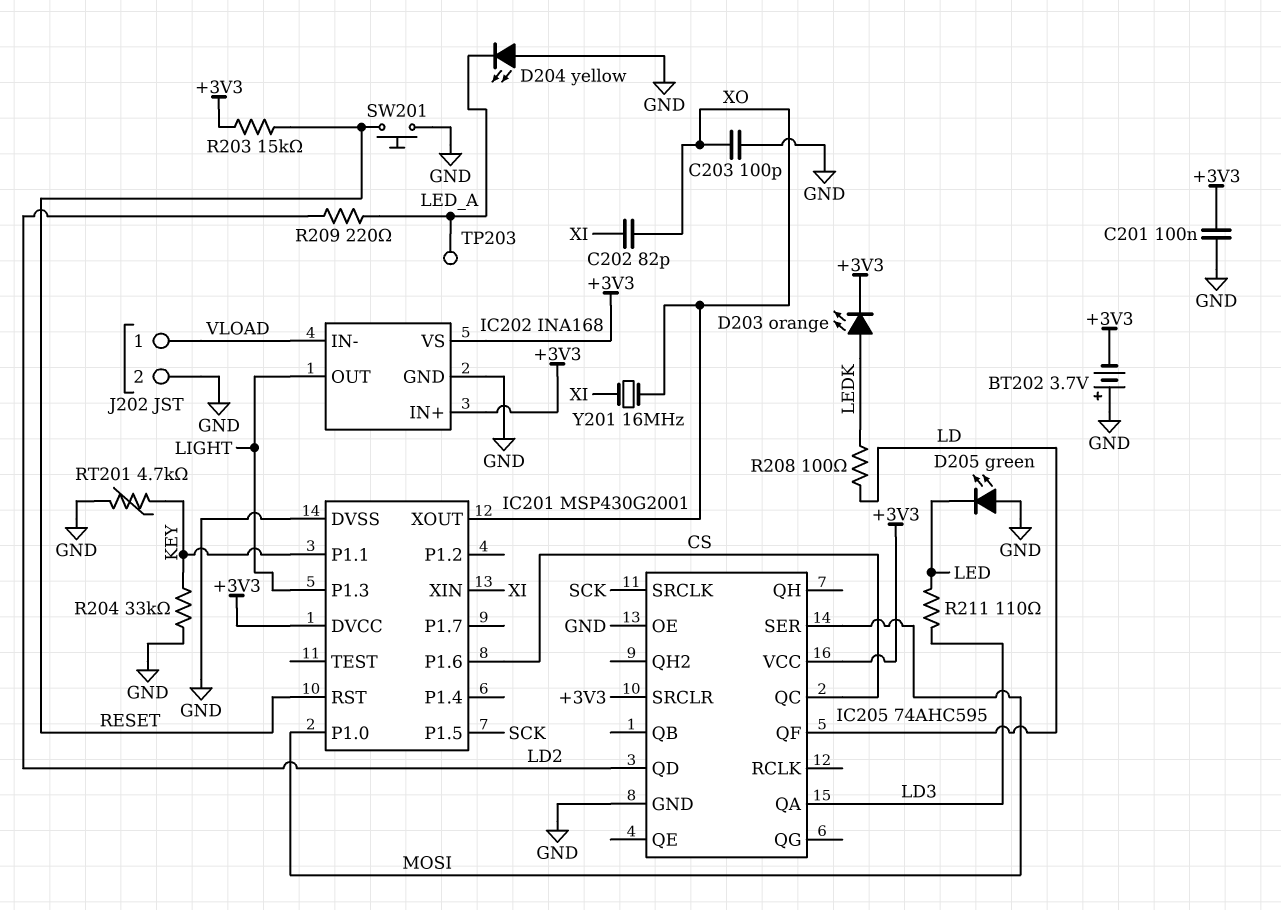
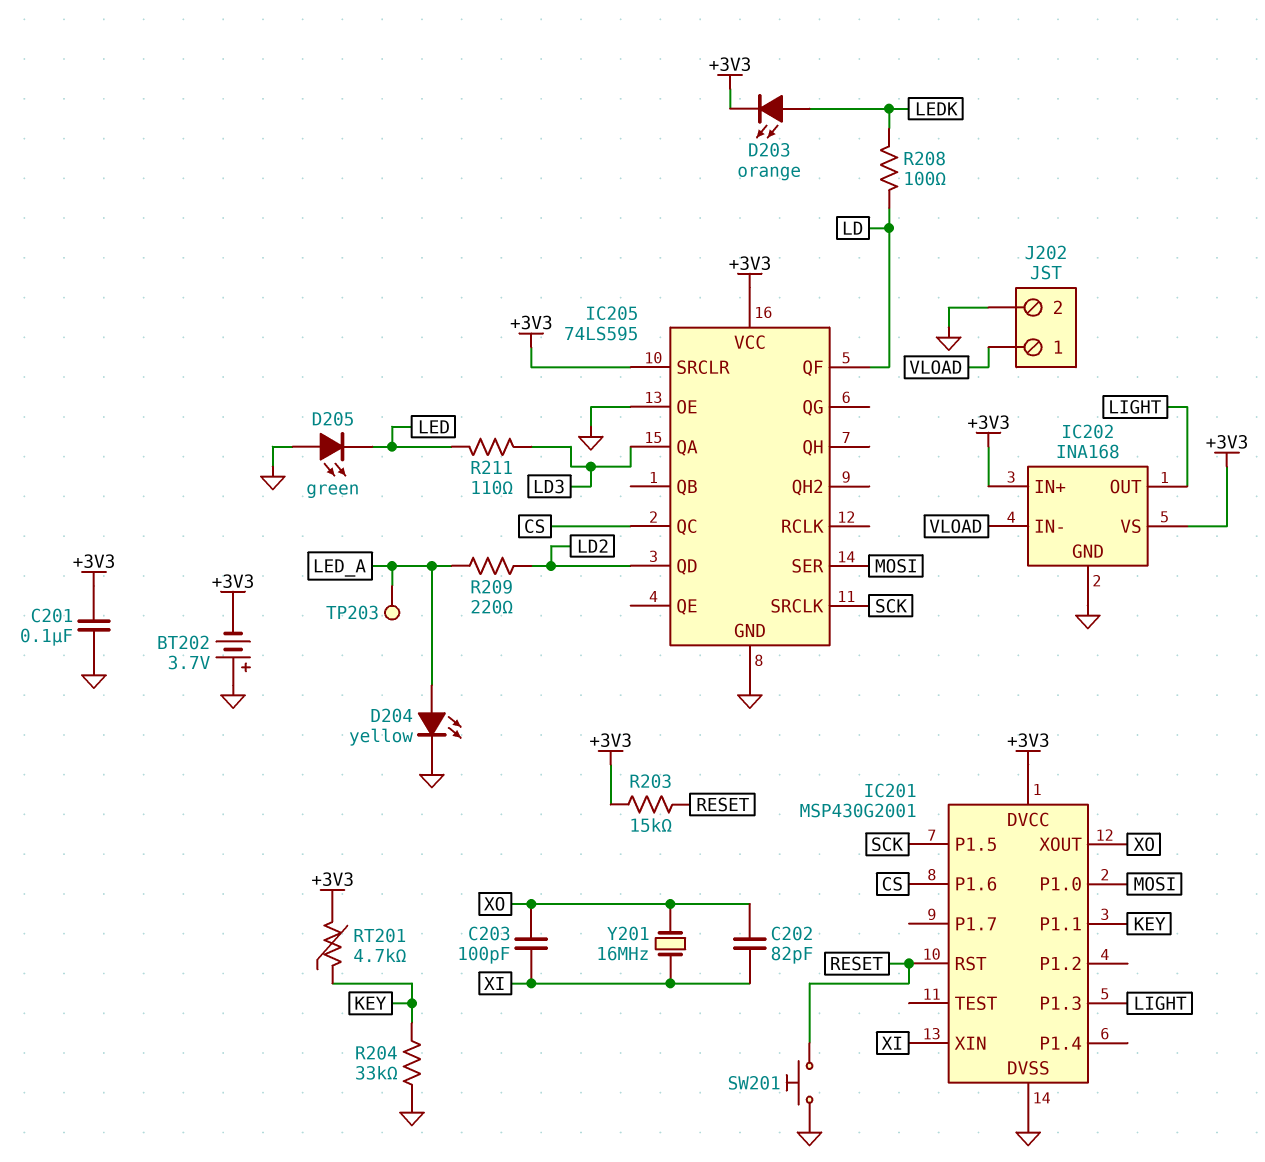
C203: 100pF (GND, XO) -> 100pF (XI, XO)
D204: LED yellow (A GND, K LED_A) -> LED yellow (A LED_A, K GND)
IC205: 74AHC595 -> 74LS595
RT201: 4.7k (GND, KEY) -> 4.7k (+3V3, KEY)

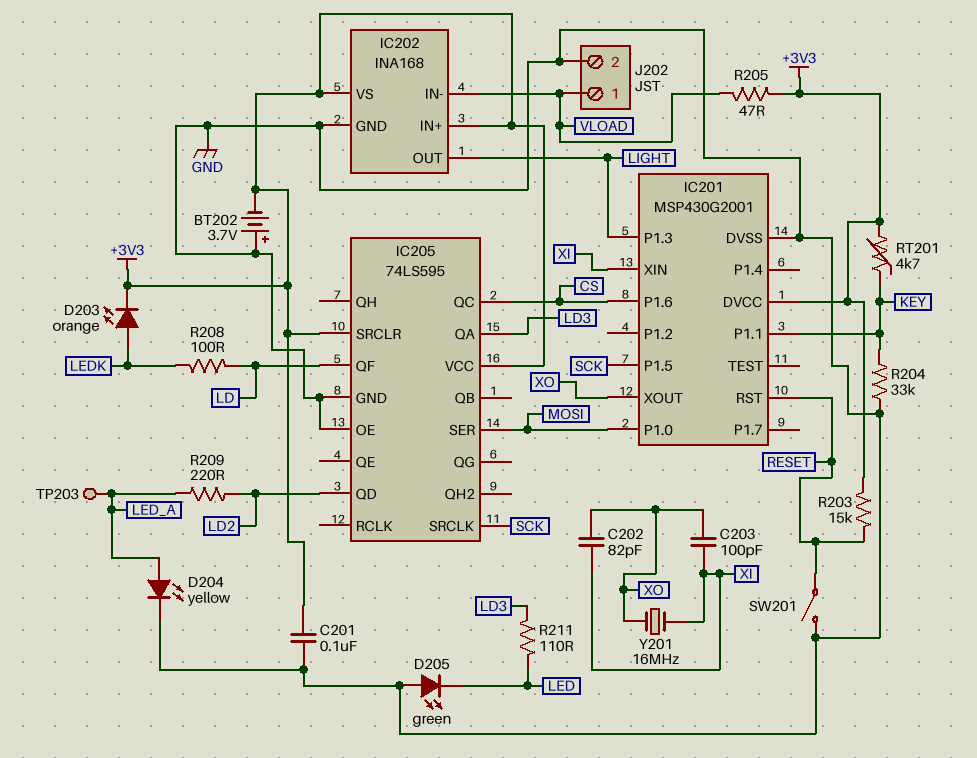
R205: none -> 47 (+3V3, VLOAD)
SW201: button (GND, RESET) -> switch (GND, RESET)

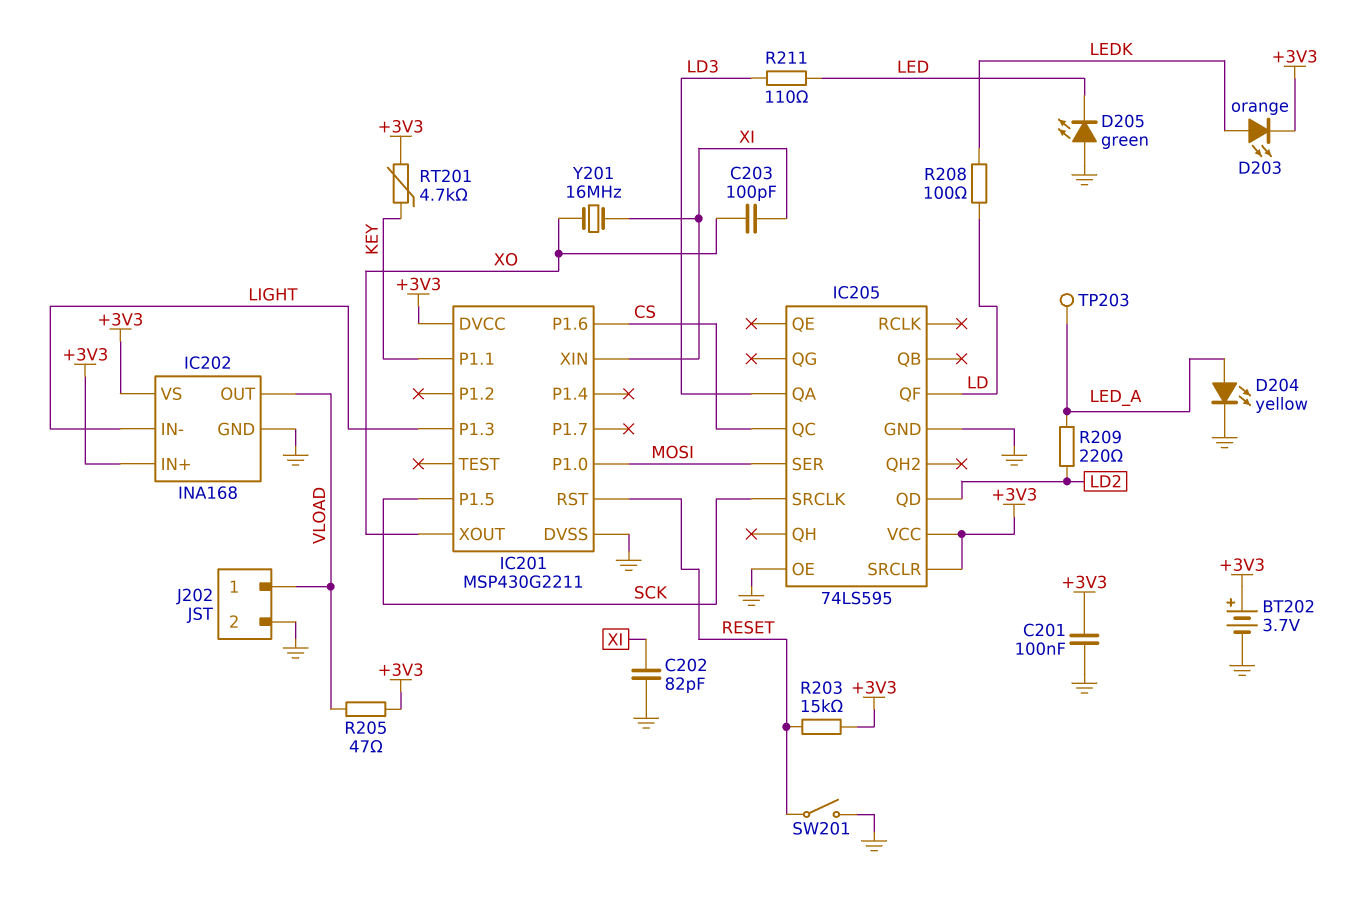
BT202: 3.7V (plus GND, minus +3V3) -> 3.7V (plus +3V3, minus GND)
C202: 82pF (XI, XO) -> 82pF (GND, XI)
IC201: MSP430G2001 -> MSP430G2211
IC202 pin IN-: VLOAD -> LIGHT
IC202 pin OUT: LIGHT -> VLOAD
R204: 33k (GND, KEY) -> none

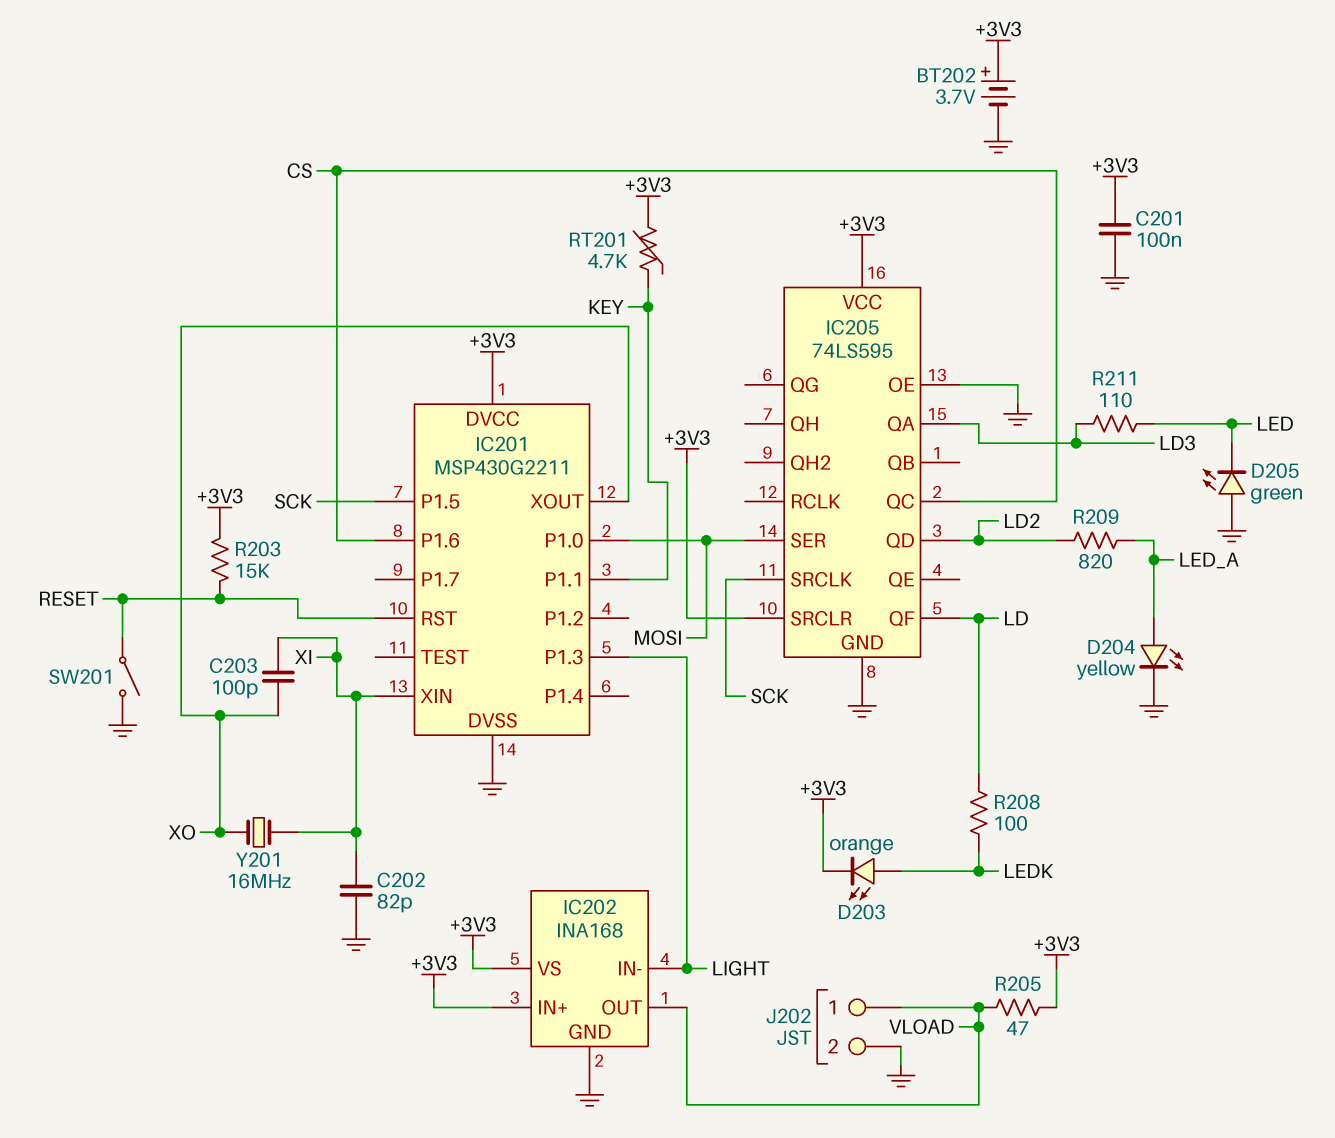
R209: 220 (LD2, LED_A) -> 820 (LD2, LED_A)
TP203: test point (LED_A) -> none

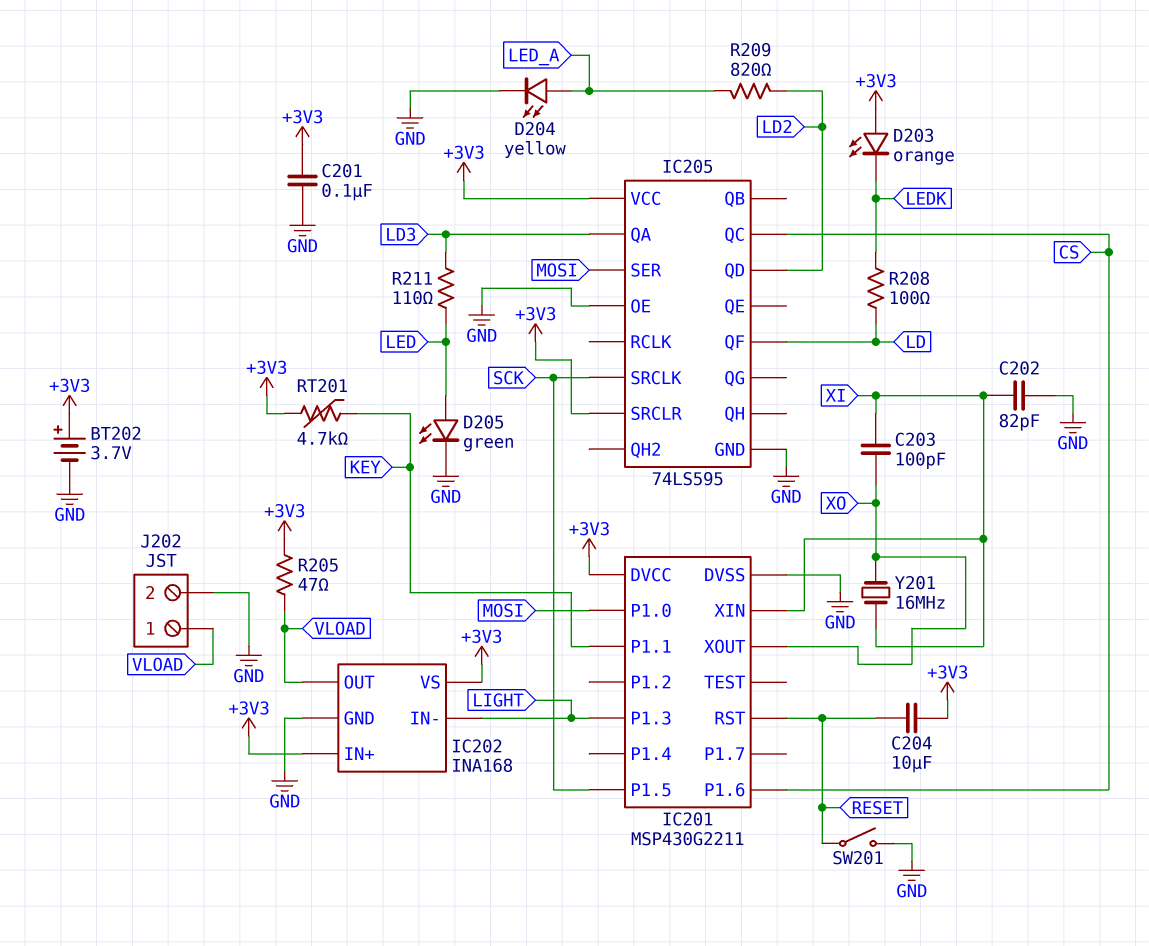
C204: none -> 10uF (+3V3, RESET)
D203: LED orange (A LEDK, K +3V3) -> LED orange (A +3V3, K LEDK)
D205: LED green (A GND, K LED) -> LED green (A LED, K GND)
R203: 15k (+3V3, RESET) -> none

